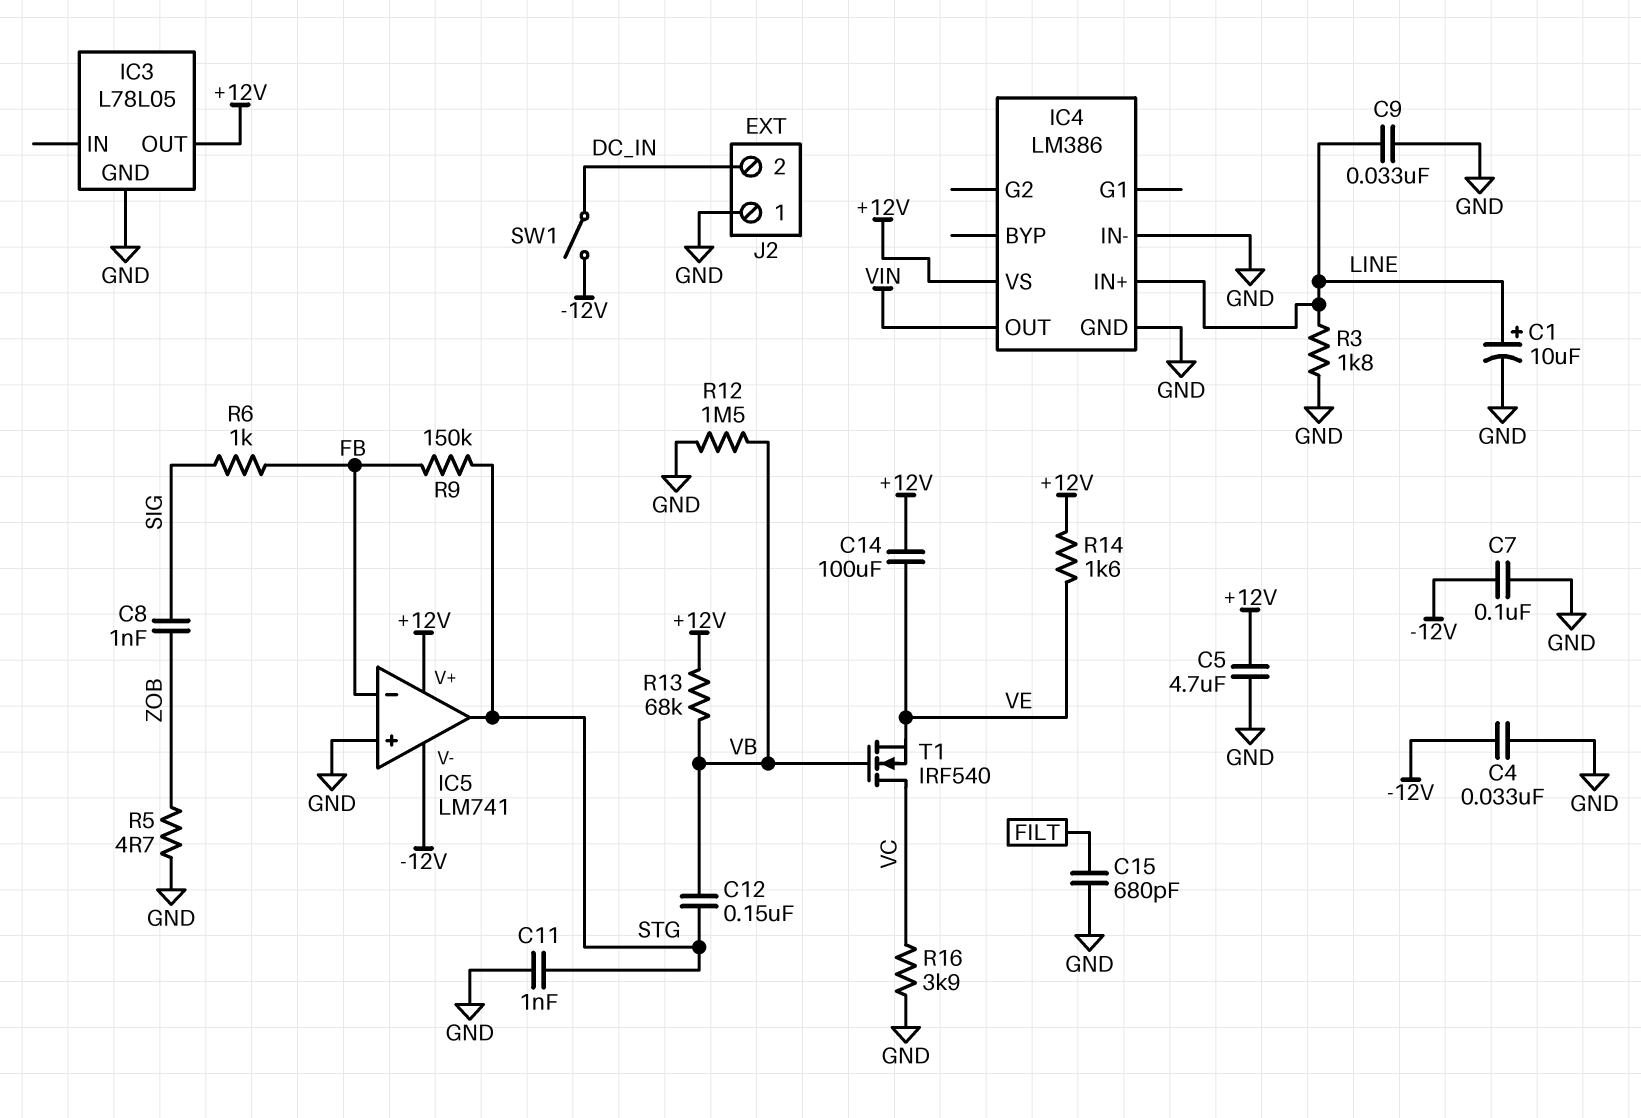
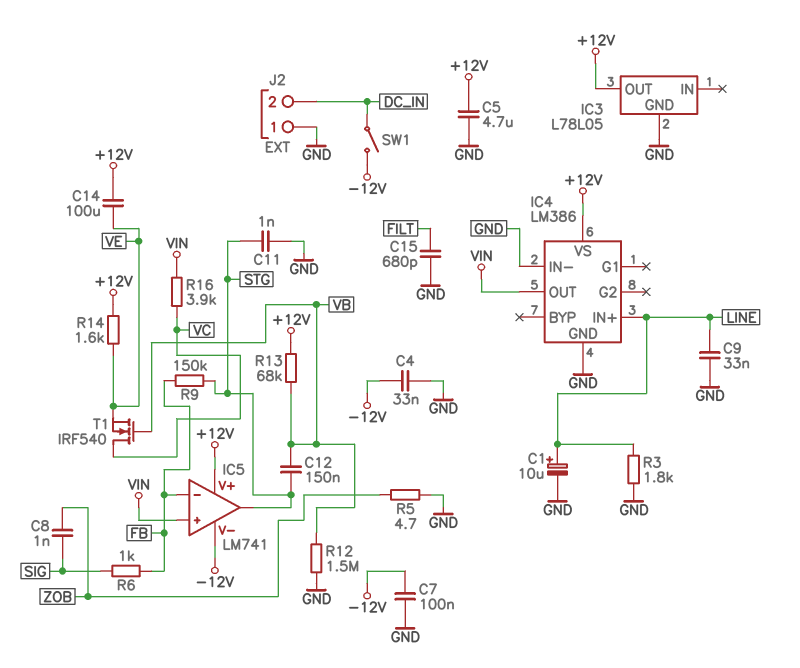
IC5 pin in+: GND -> VIN
R16: 3.9k (GND, VC) -> 3.9k (VC, VIN)

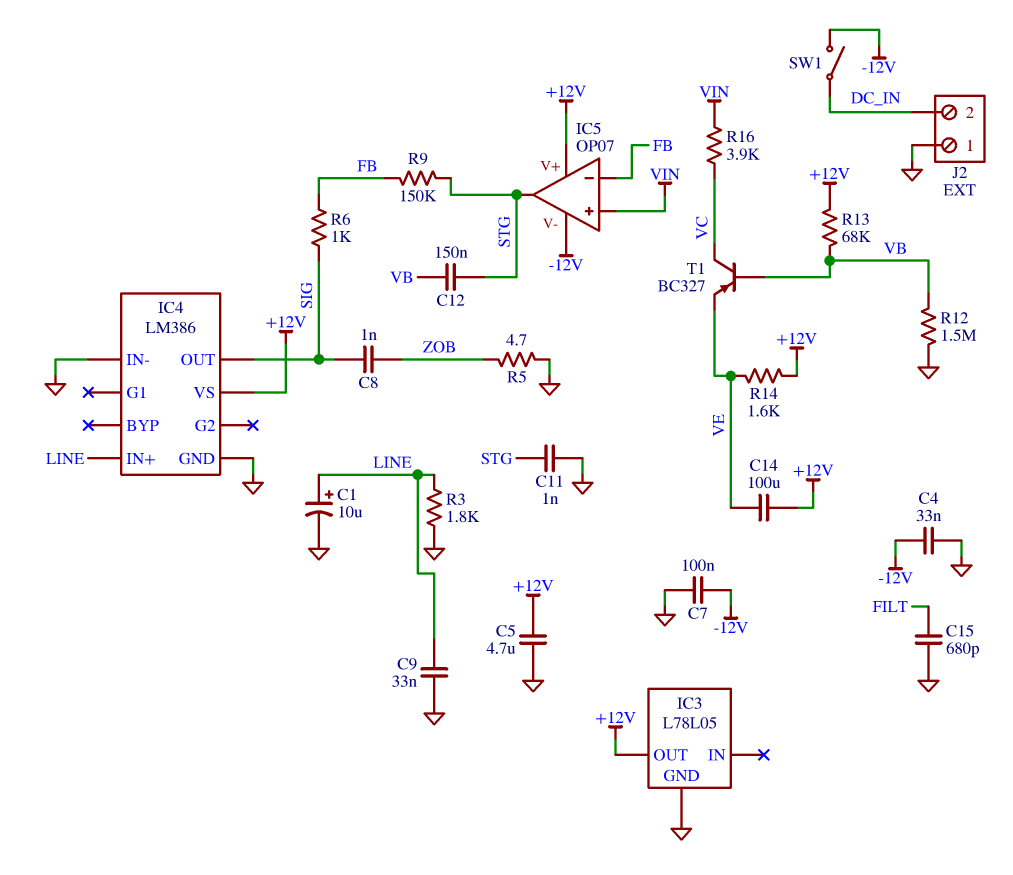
IC4 pin OUT: VIN -> SIG
IC5: LM741 -> OP07
T1: NMOS IRF540 (G VB, D VC, S VE) -> PNP BC327 (B VB, C VC, E VE)

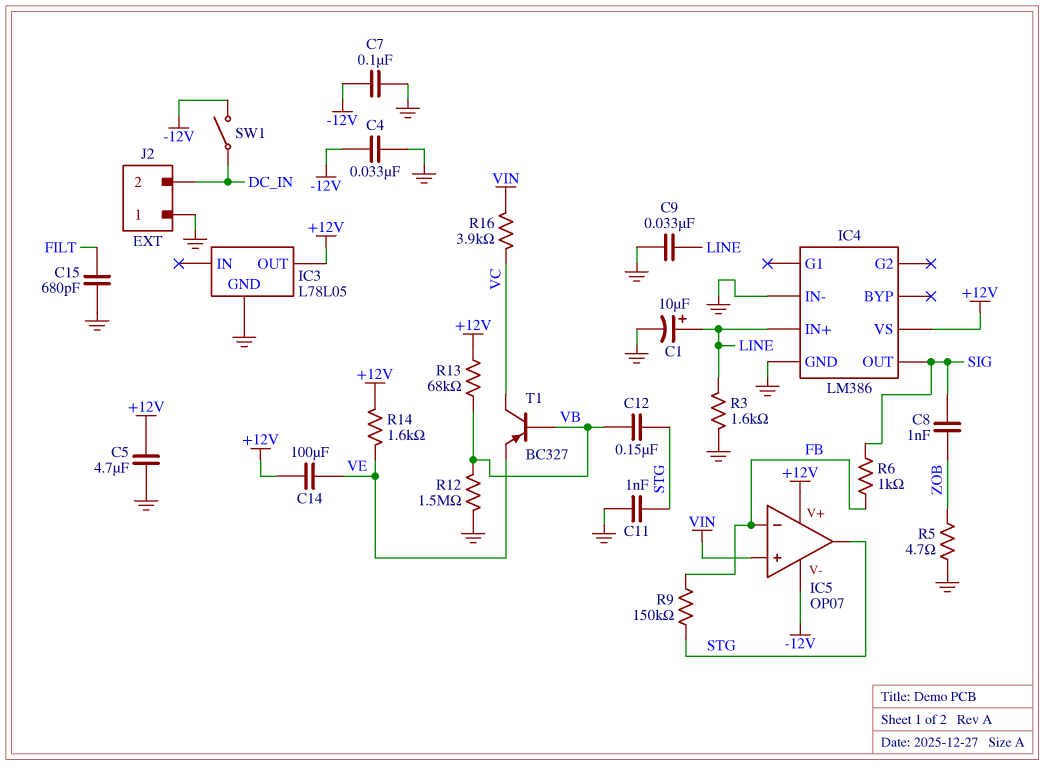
R3: 1.8k (GND, LINE) -> 1.6k (GND, LINE)

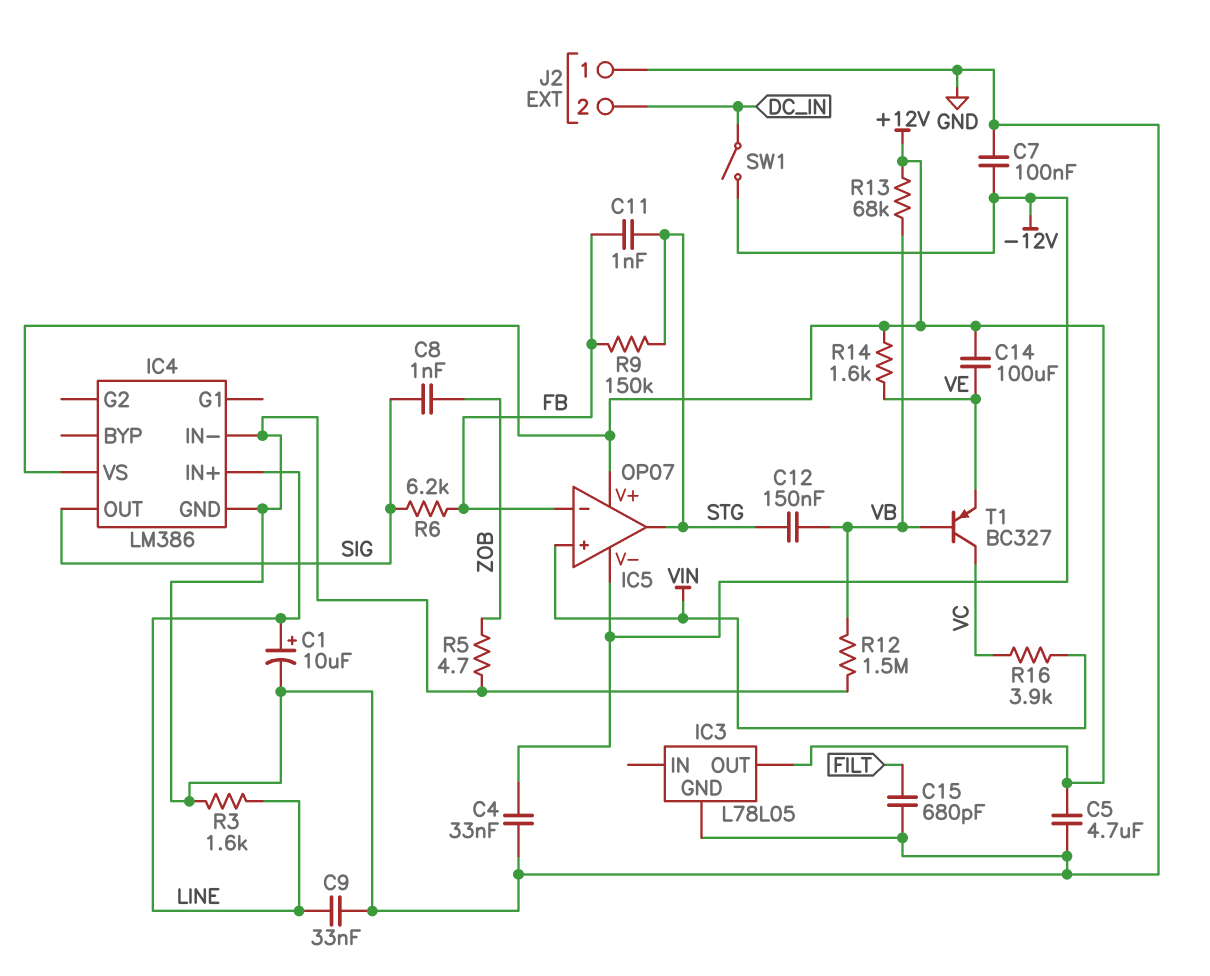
C11: 1nF (GND, STG) -> 1nF (FB, STG)
R6: 1k (FB, SIG) -> 6.2k (FB, SIG)

